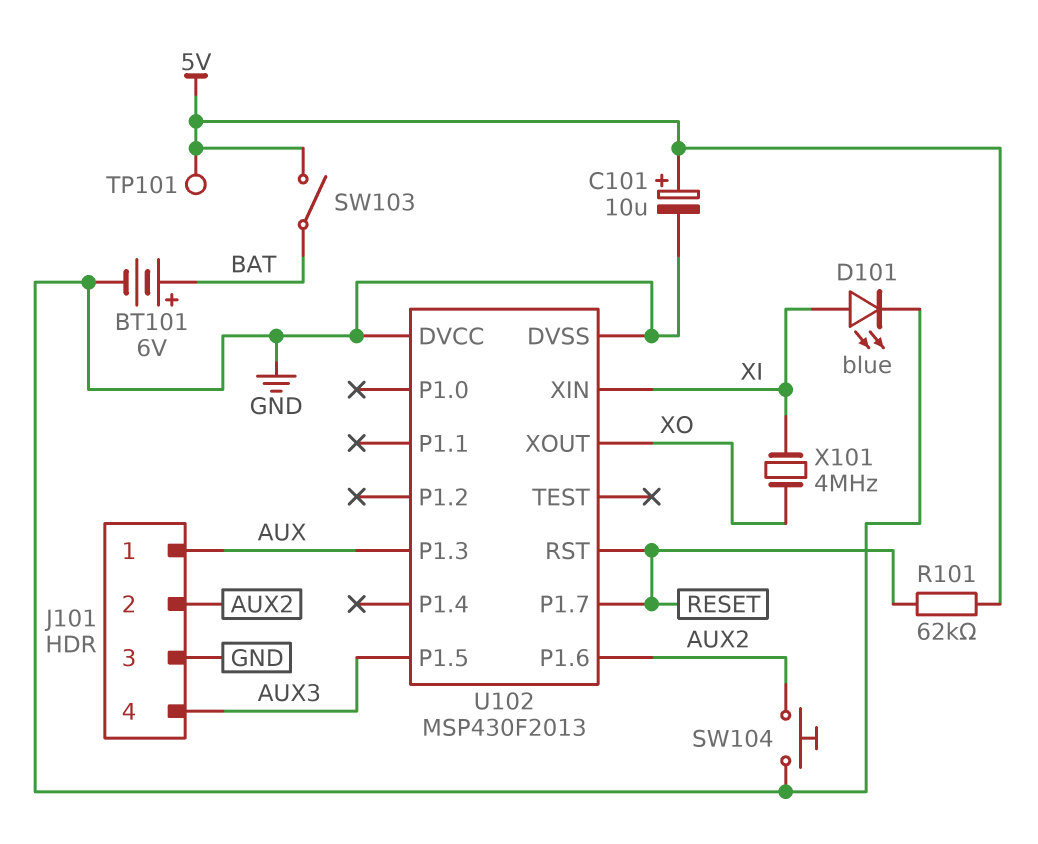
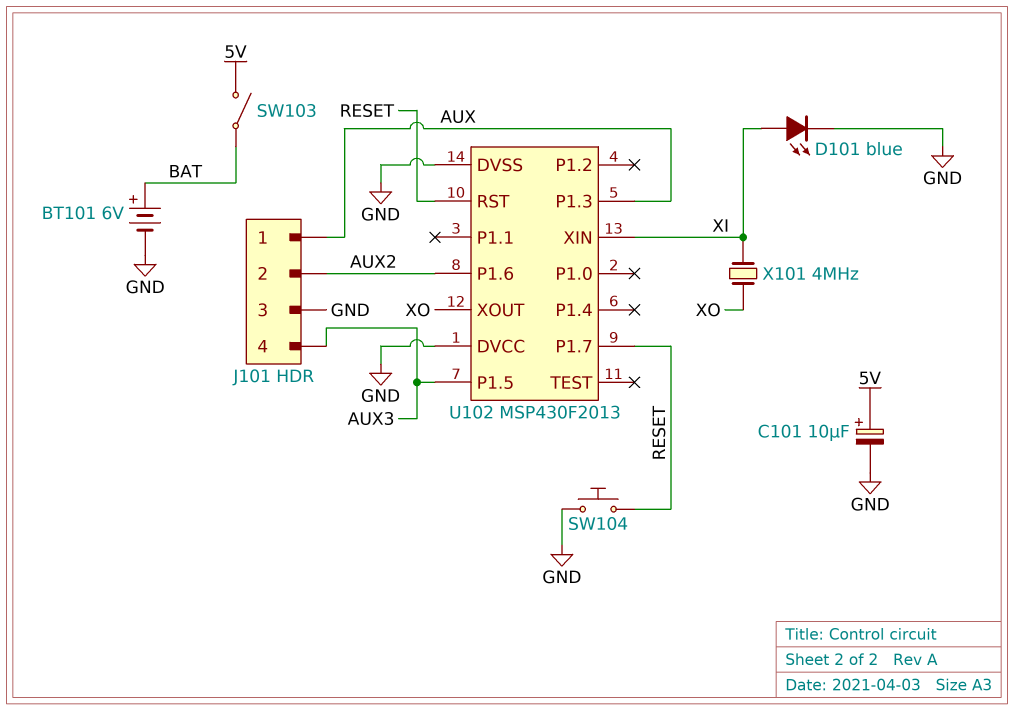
R101: 62k (5V, RESET) -> none
SW104: button (AUX2, GND) -> button (GND, RESET)
TP101: test point (5V) -> none

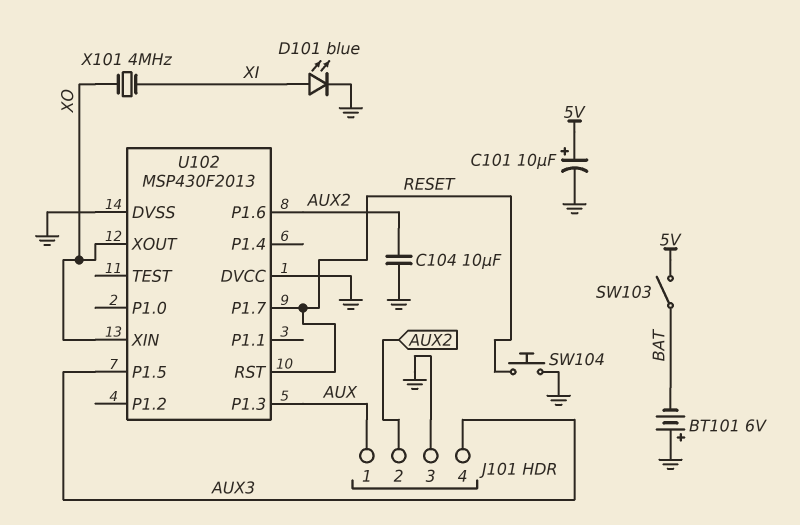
BT101: 6V (plus BAT, minus GND) -> 6V (plus GND, minus BAT)
C104: none -> 10uF (AUX2, GND)
U102 pin XIN: XI -> XO

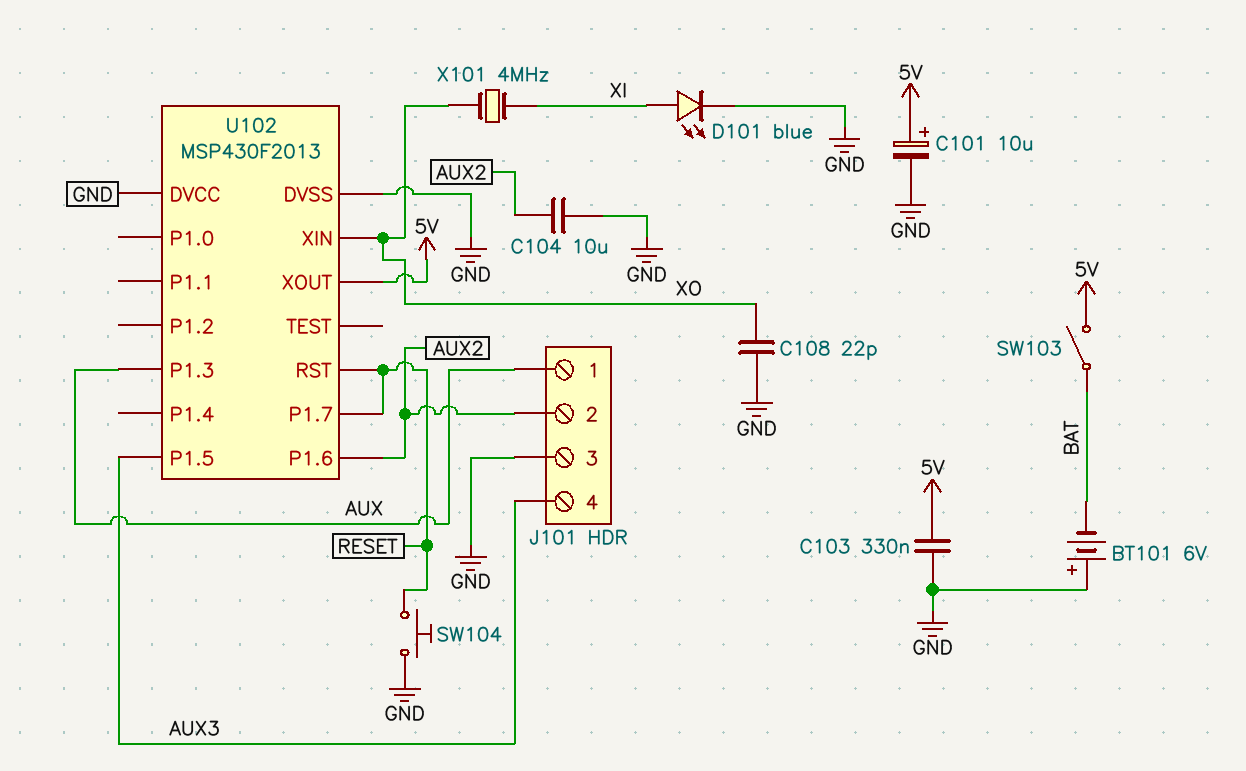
C103: none -> 330nF (5V, GND)
C108: none -> 22pF (GND, XO)
U102 pin XOUT: XO -> 5V

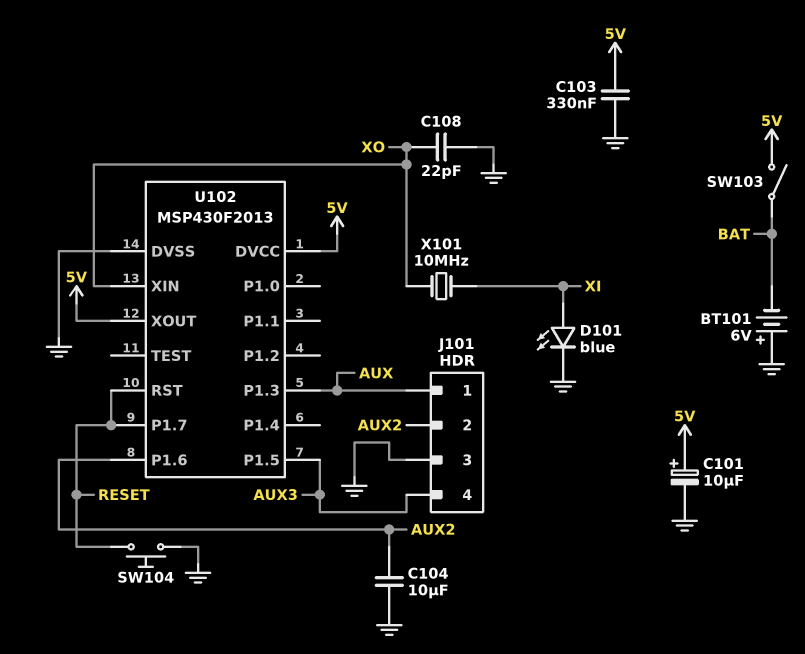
U102 pin DVCC: GND -> 5V
X101: 4MHz (XI, XO) -> 10MHz (XI, XO)

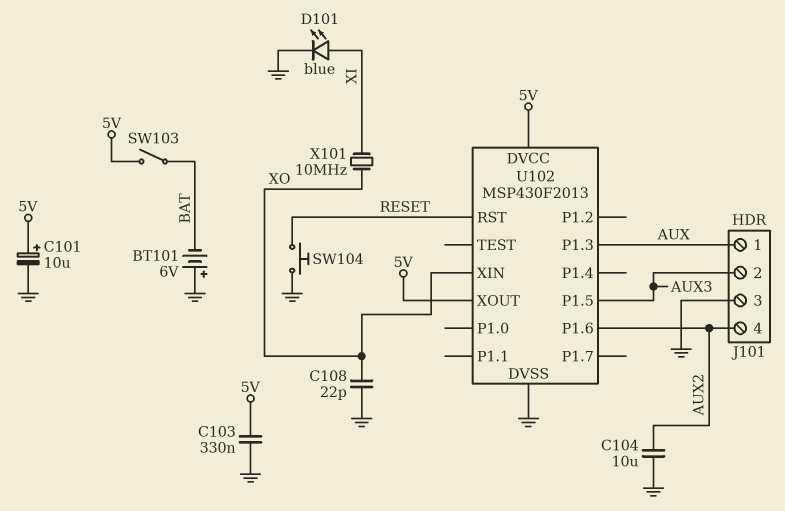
J101 pin 2: AUX2 -> AUX3
J101 pin 4: AUX3 -> AUX2
U102 pin P1.7: RESET -> none

